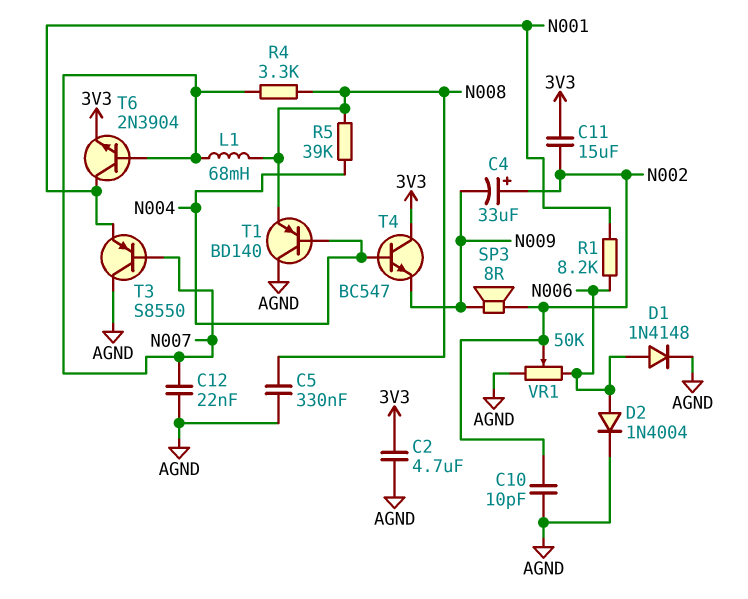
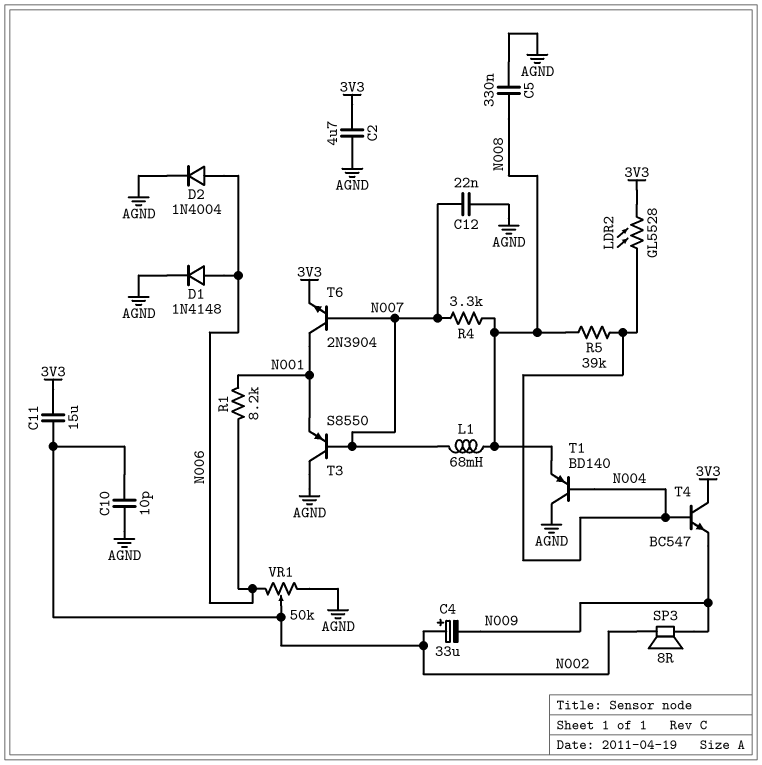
LDR2: none -> GL5528 (3V3, N004)

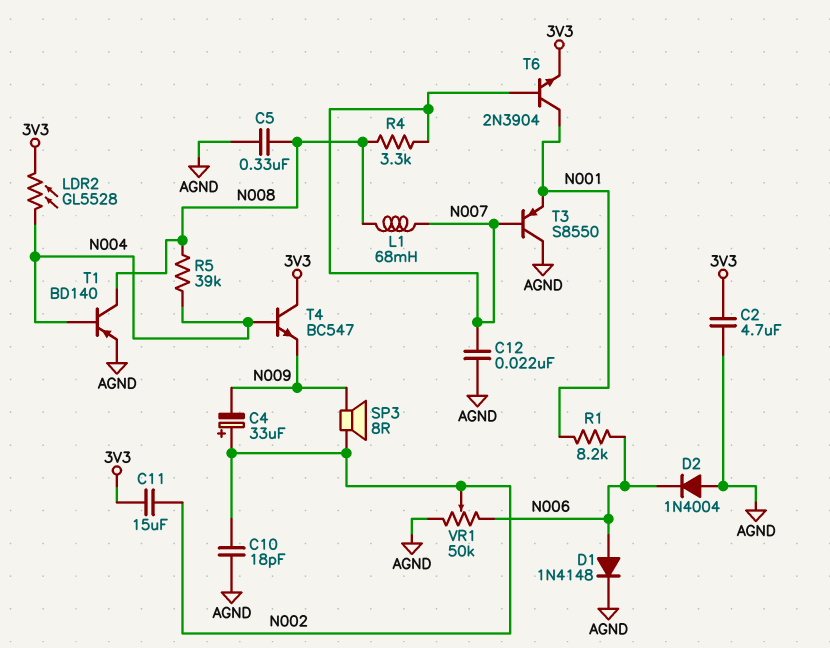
C10: 10pF (AGND, N002) -> 18pF (AGND, N002)
D2: diode 1N4004 (A N006, K AGND) -> diode 1N4004 (A AGND, K N006)
T1: PNP BD140 (B N004, C AGND, E N008) -> PNP BD140 (B N004, C N008, E AGND)

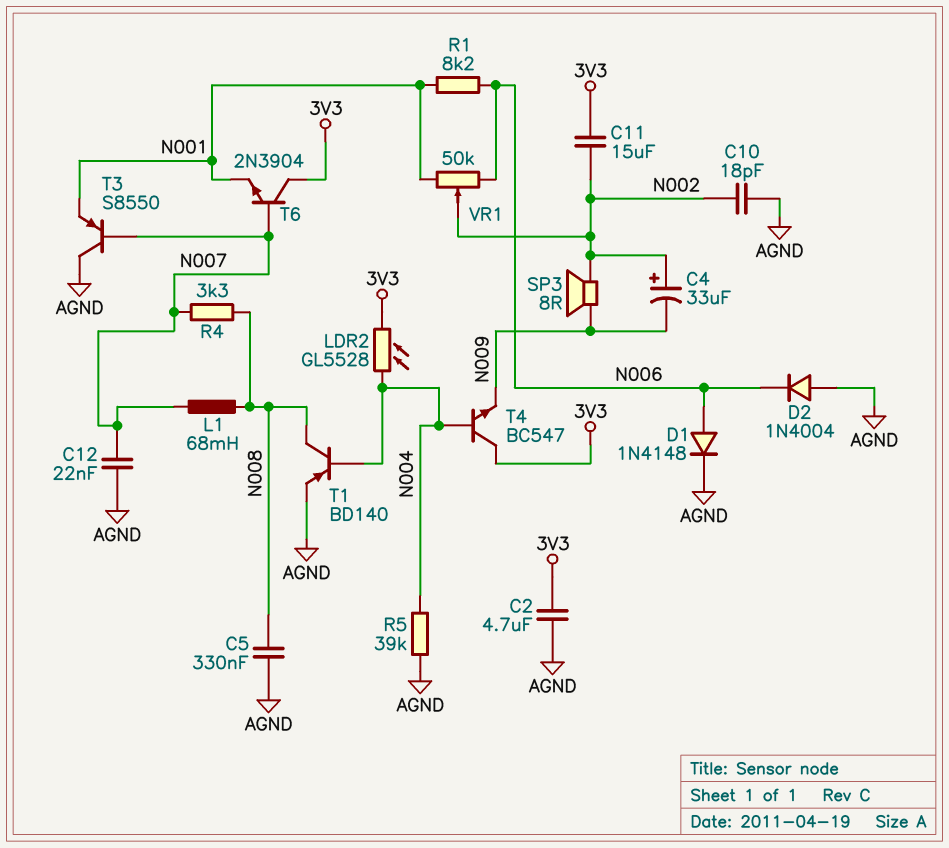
R5: 39k (N004, N008) -> 39k (AGND, N004)
T6: NPN 2N3904 (B N007, C N001, E 3V3) -> NPN 2N3904 (B N007, C 3V3, E N001)
VR1: 50k (AGND, N006, wiper N002) -> 50k (N001, N006, wiper N002)

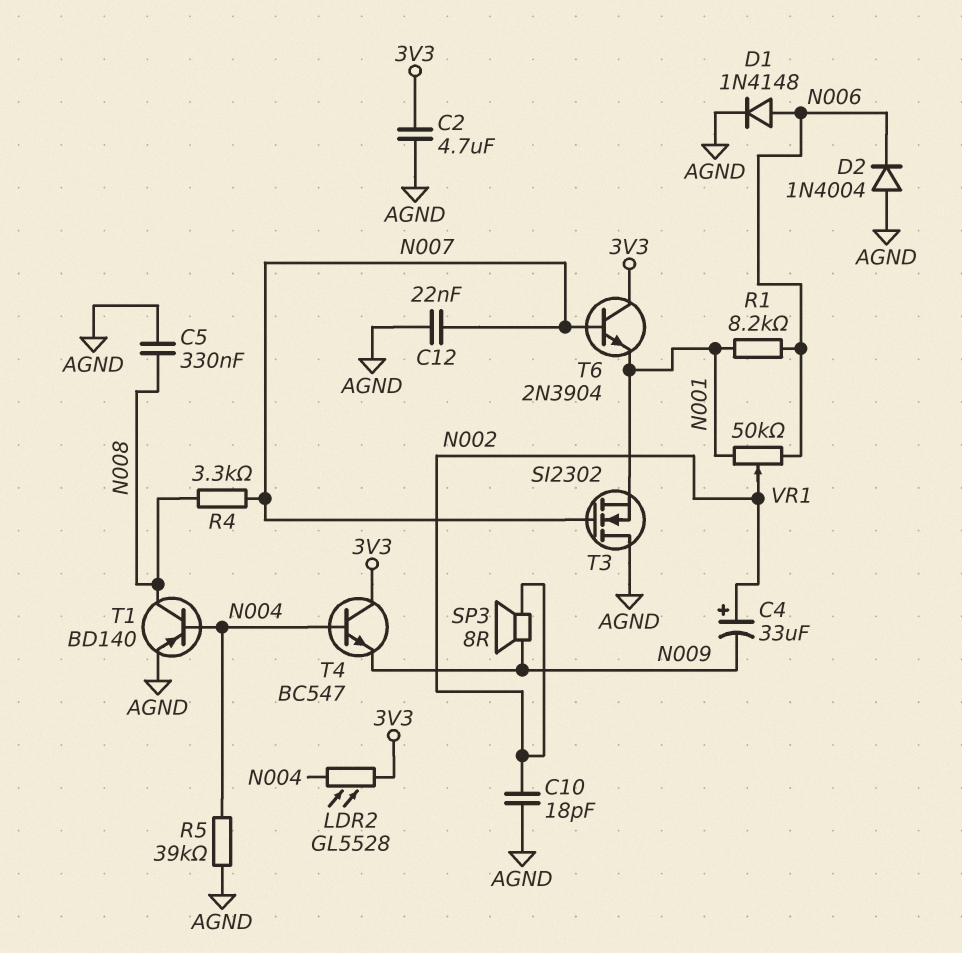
C11: 15uF (3V3, N002) -> none
L1: 68mH (N007, N008) -> none
T3: PNP S8550 (B N007, C AGND, E N001) -> NMOS SI2302 (G N007, D AGND, S N001)

